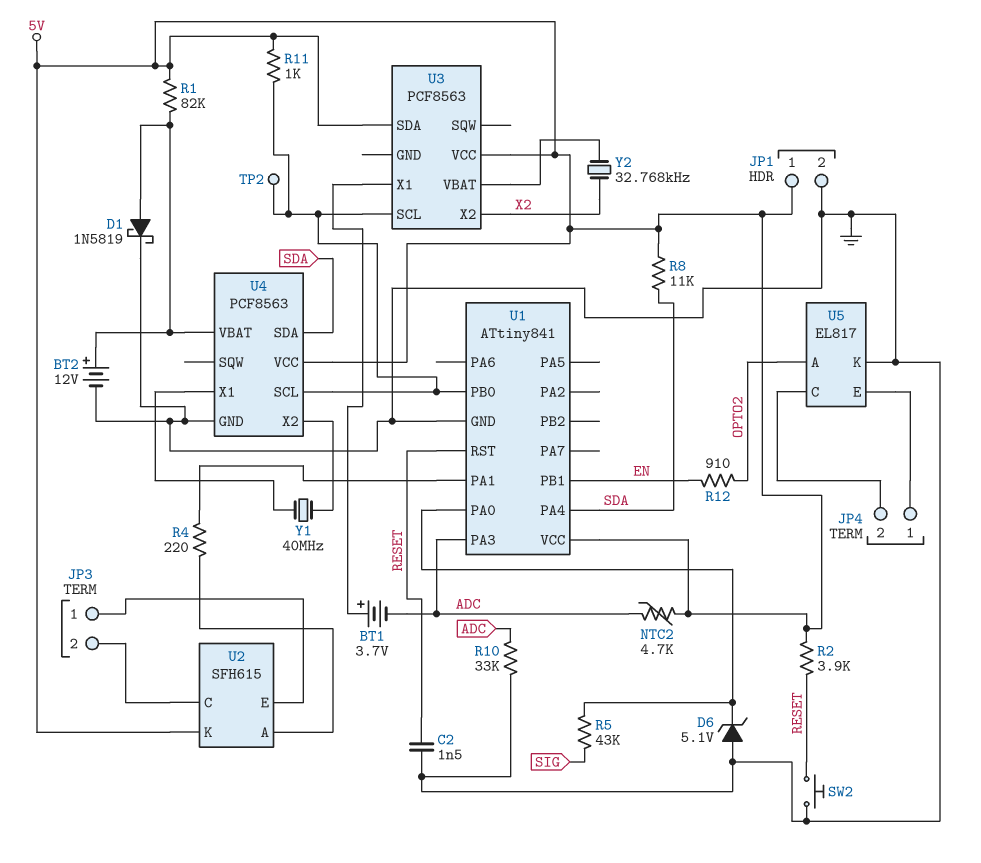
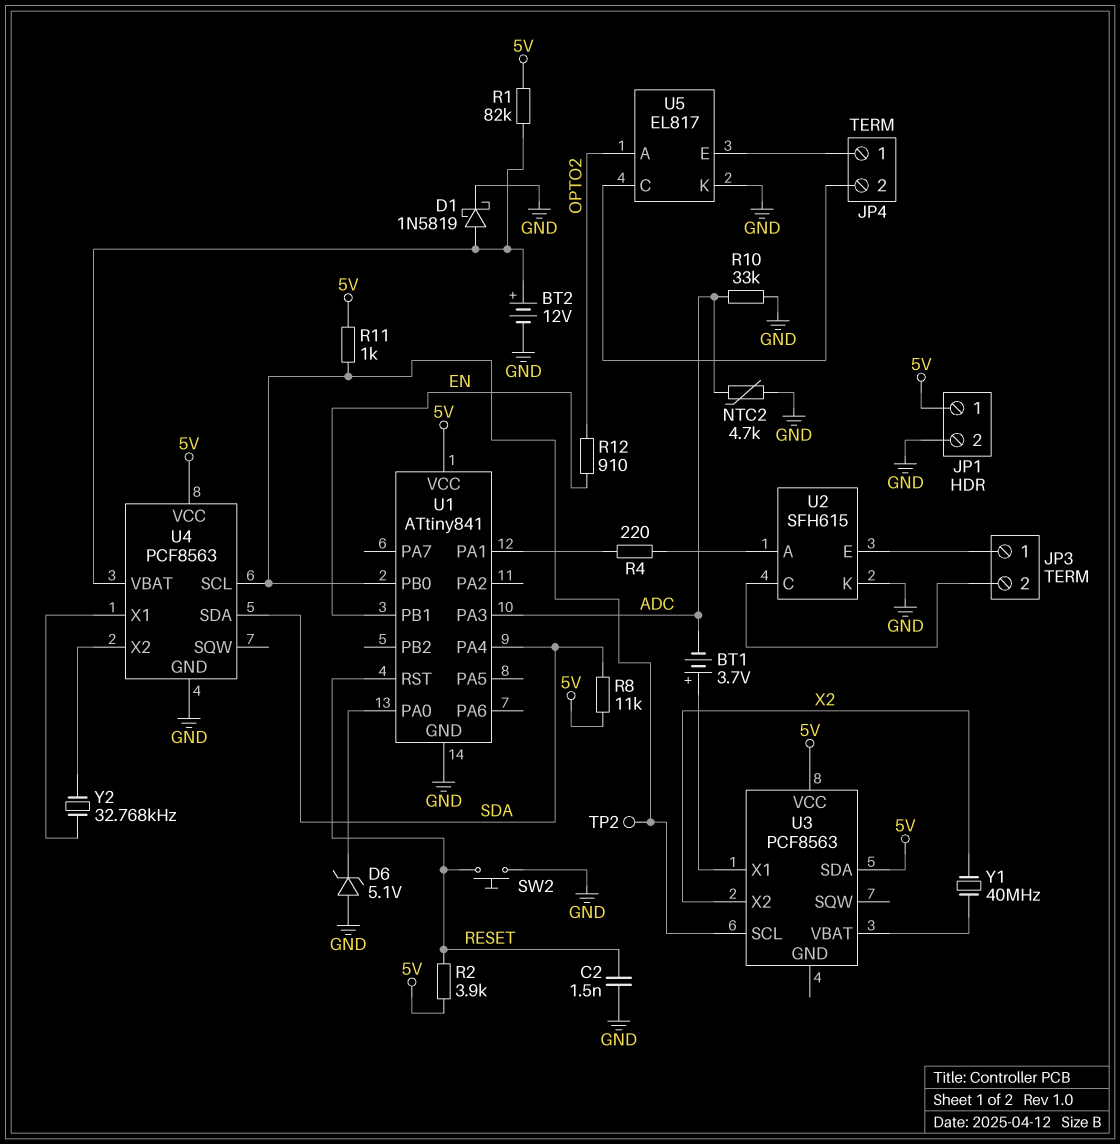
NTC2: 4.7k (5V, ADC) -> 4.7k (ADC, GND)
R5: 43k (SIG, U1/PA0) -> none
U2 pin K: 5V -> GND
Y1: 40MHz (U4/X1, U4/X2) -> 40MHz (U3/VBAT, X2)
Y2: 32.768kHz (U3/VBAT, X2) -> 32.768kHz (U4/X1, U4/X2)

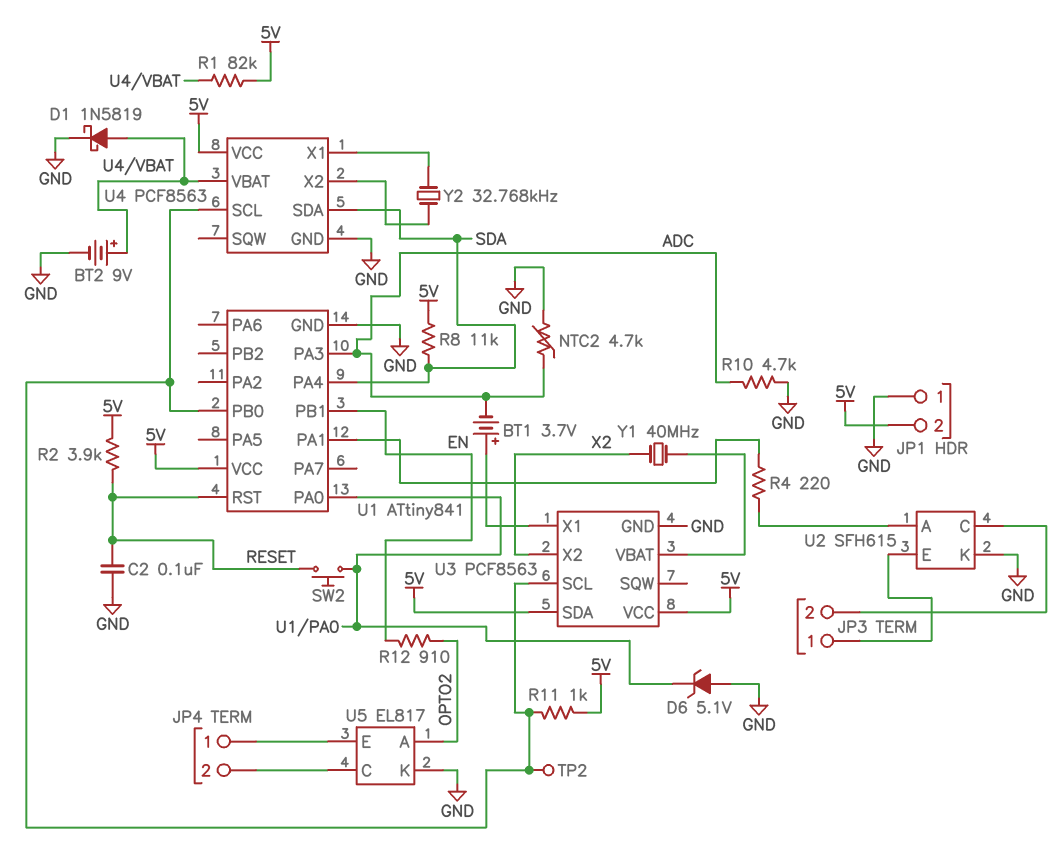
BT2: 12V (plus U4/VBAT, minus GND) -> 9V (plus U4/VBAT, minus GND)
C2: 1.5nF (GND, RESET) -> 100nF (GND, RESET)
JP1 pin 1: 5V -> GND
JP1 pin 2: GND -> 5V
R10: 33k (ADC, GND) -> 4.7k (ADC, GND)
SW2: button (GND, RESET) -> button (RESET, U1/PA0)
U3 pin GND: none -> GND

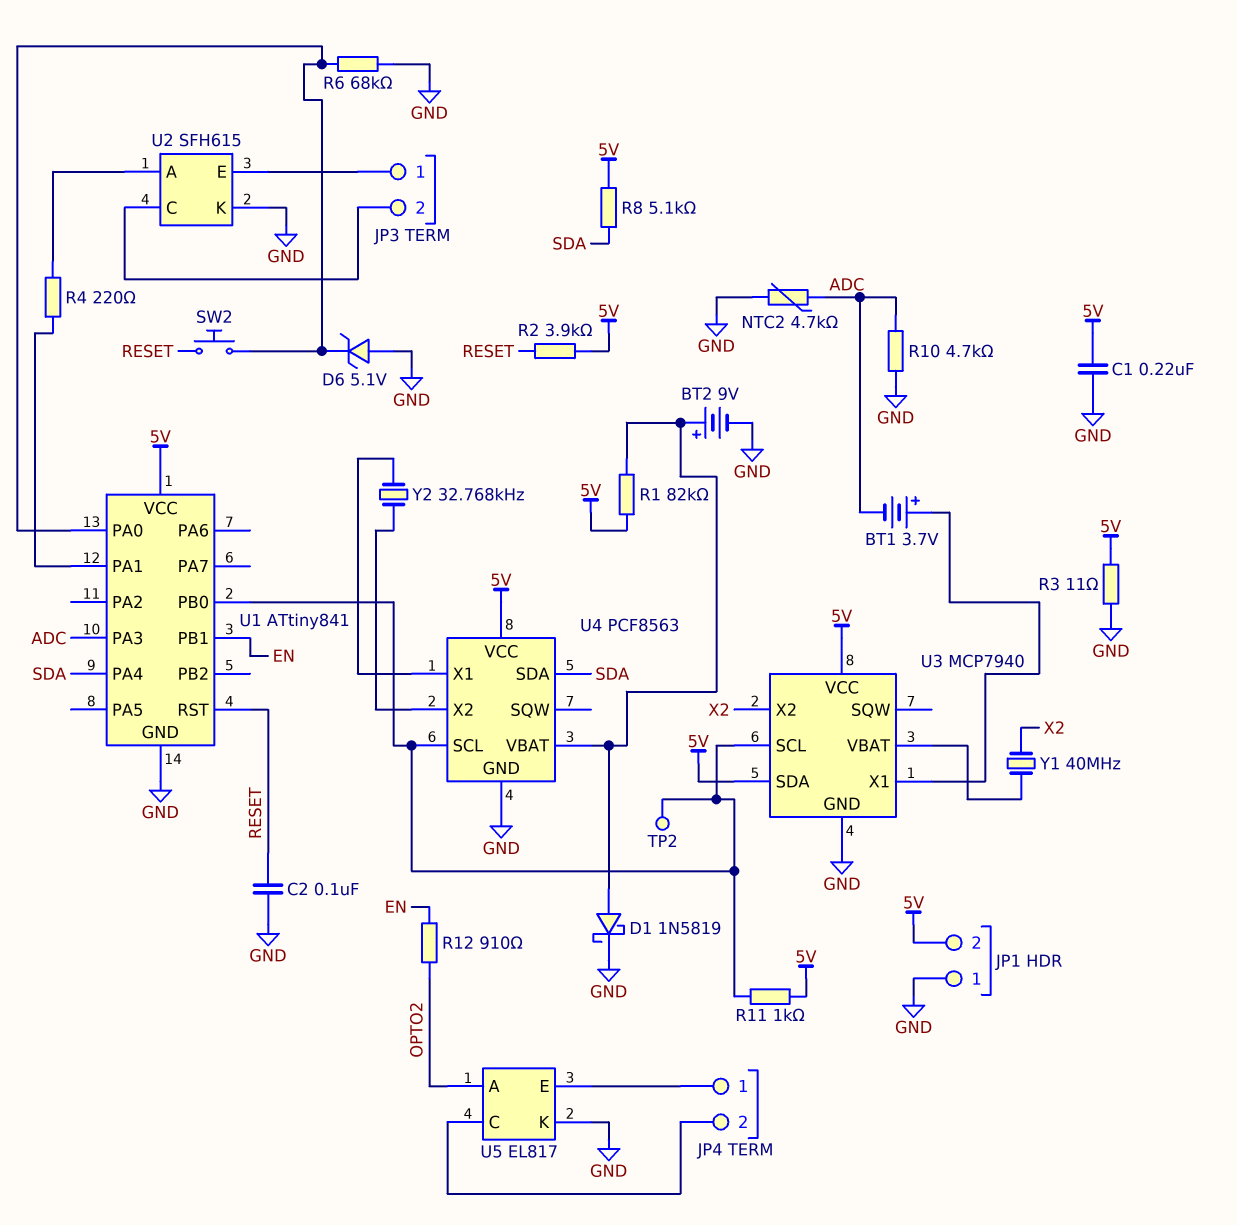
C1: none -> 220nF (5V, GND)
R3: none -> 11 (5V, GND)
R6: none -> 68k (GND, U1/PA0)
R8: 11k (5V, SDA) -> 5.1k (5V, SDA)
U3: PCF8563 -> MCP7940

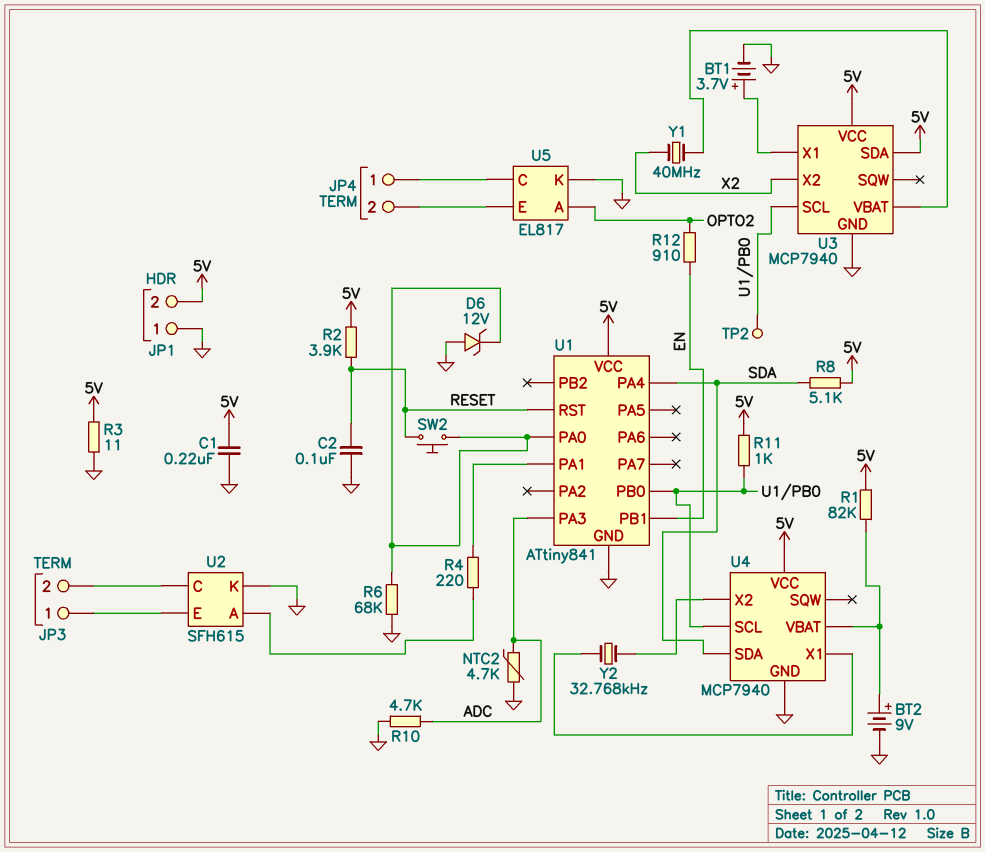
BT1: 3.7V (plus U3/X1, minus ADC) -> 3.7V (plus U3/X1, minus GND)
D1: schottky 1N5819 (A U4/VBAT, K GND) -> none
D6: zener 5.1V (A GND, K U1/PA0) -> zener 12V (A GND, K U1/PA0)
U4: PCF8563 -> MCP7940
U5 pin C: JP4/2 -> JP4/1
U5 pin E: JP4/1 -> JP4/2

